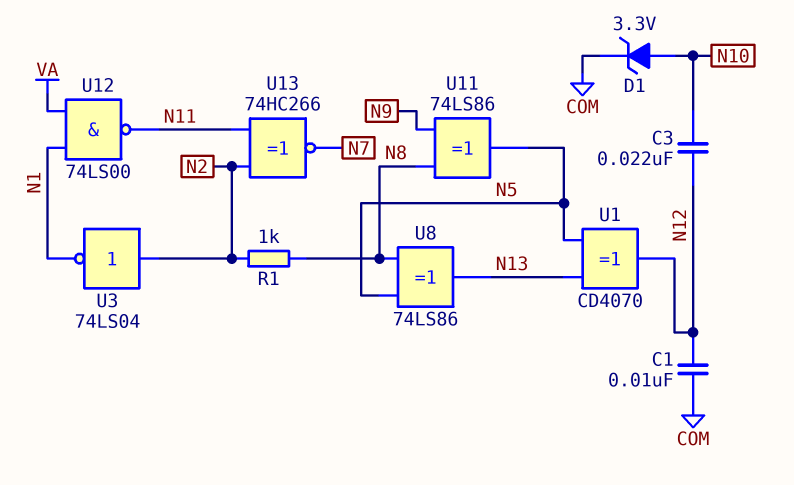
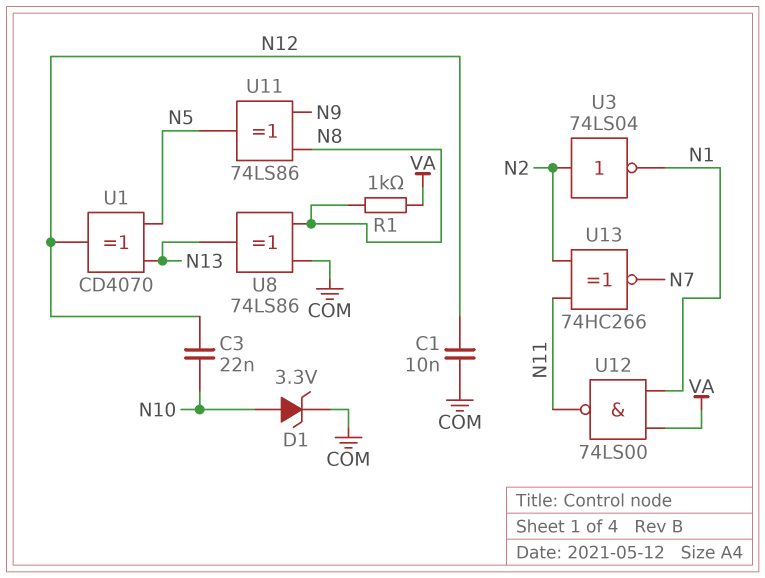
R1: 1k (N2, N8) -> 1k (N8, VA)
U8: XOR 74LS86 (in N5, in N8, out N13) -> XOR 74LS86 (in COM, in N8, out N13)

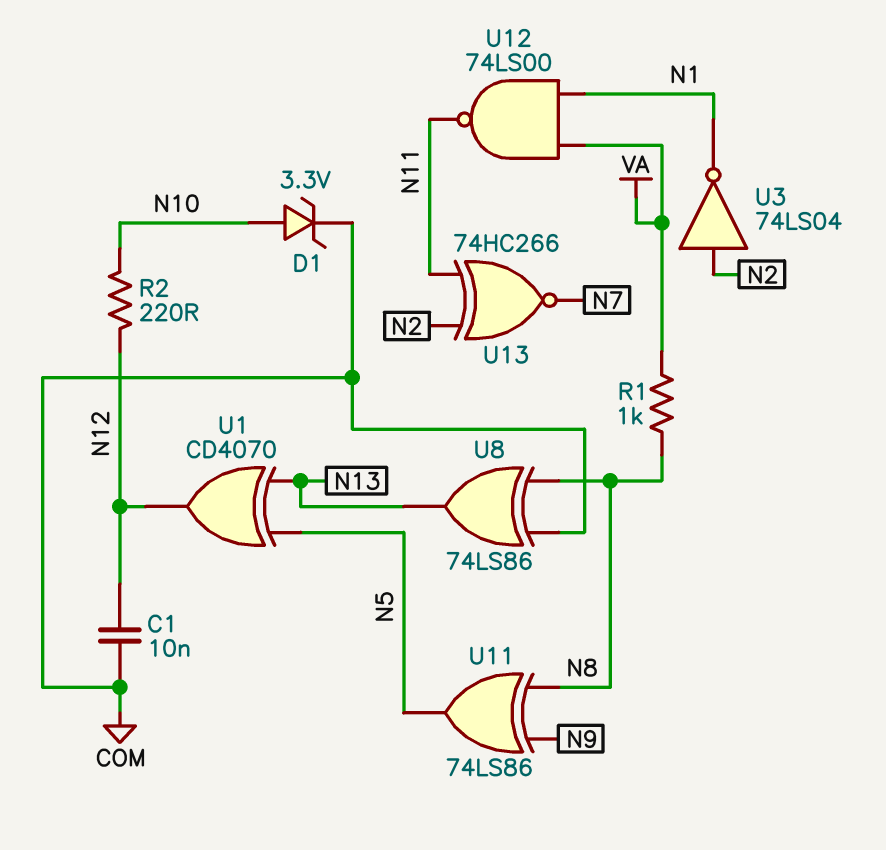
C3: 22nF (N10, N12) -> none
R2: none -> 220 (N10, N12)

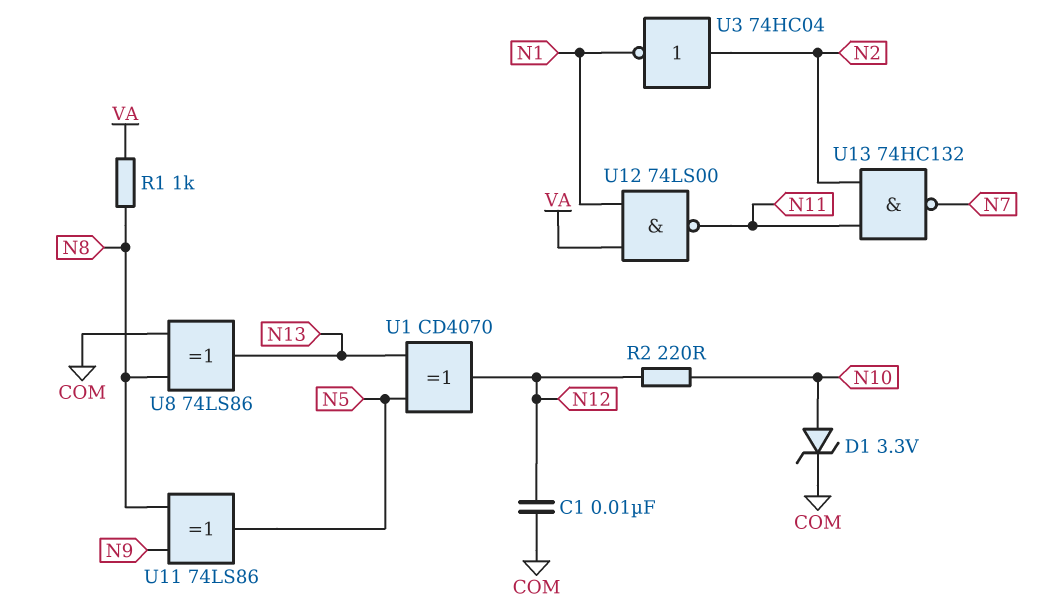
U3: NOT 74LS04 (in N2, out N1) -> NOT 74HC04 (in N2, out N1)
U13: XNOR 74HC266 (in N2, in N11, out N7) -> NAND 74HC132 (in N2, in N11, out N7)

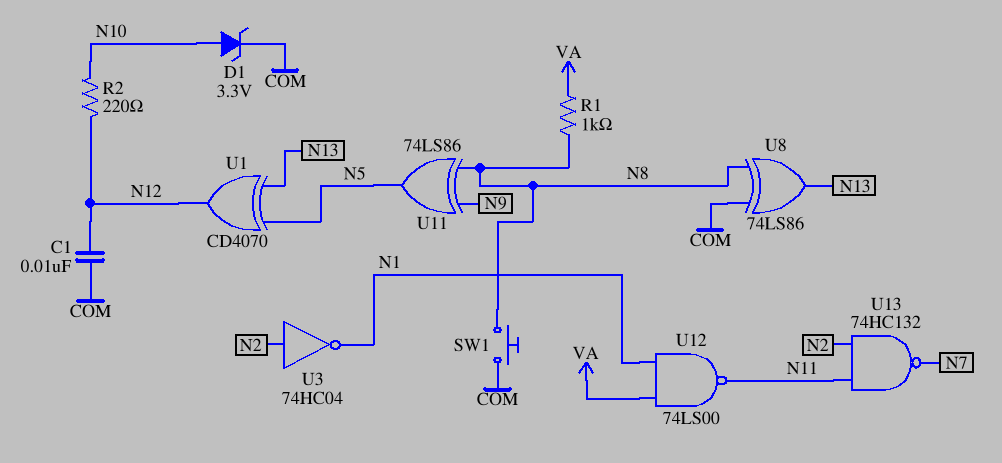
SW1: none -> button (COM, N8)

